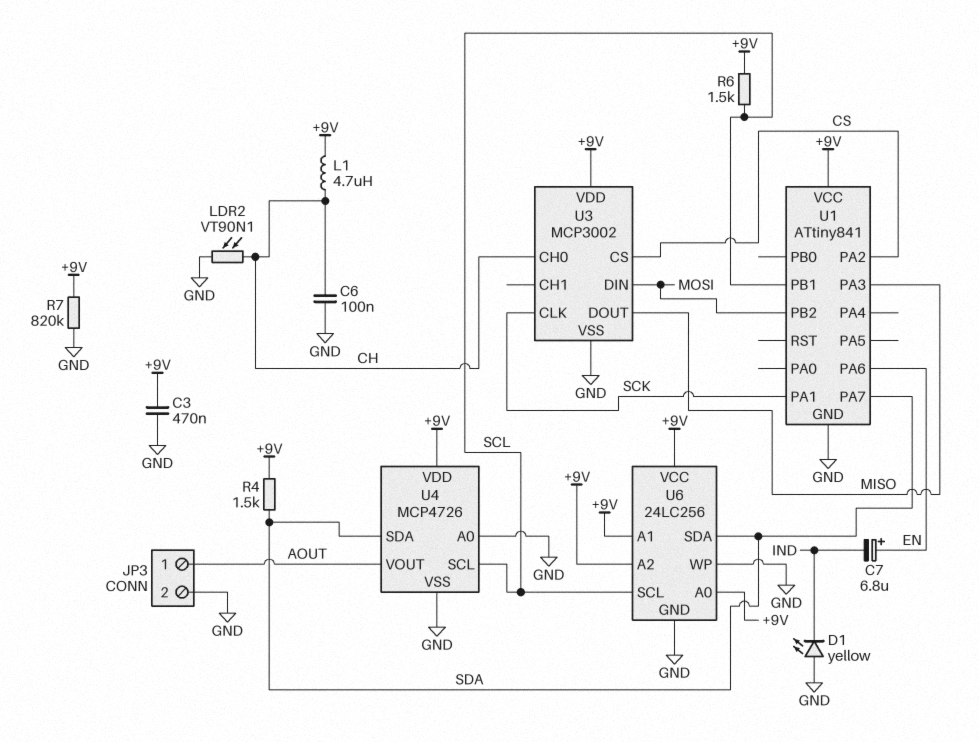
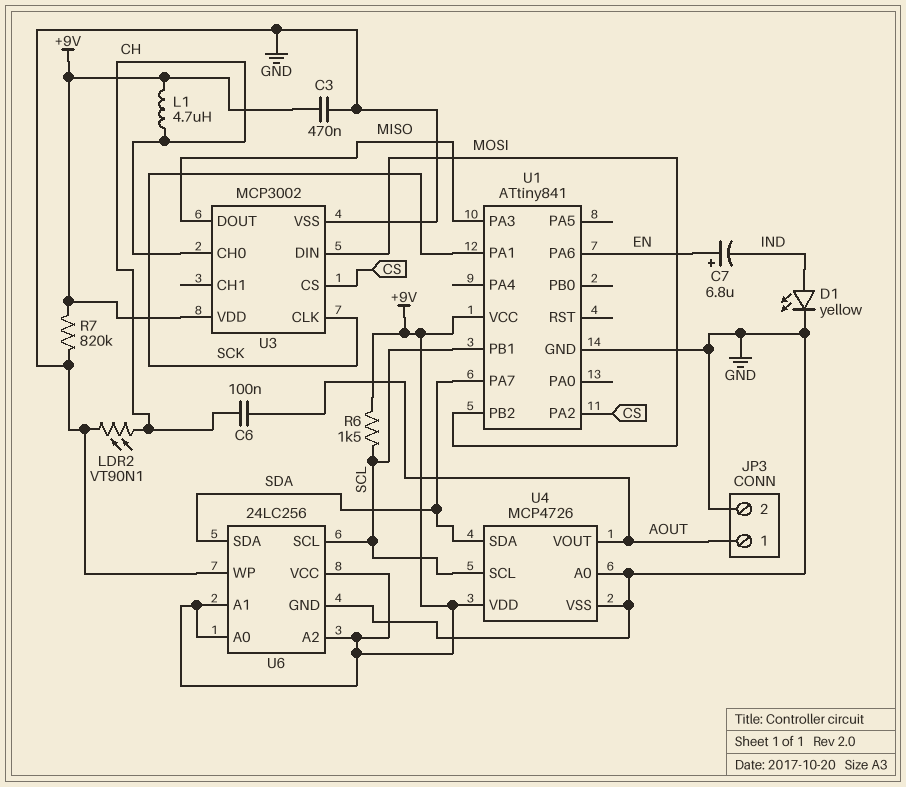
C6: 100nF (CH, GND) -> 100nF (AOUT, CH)
D1: LED yellow (A GND, K IND) -> LED yellow (A IND, K GND)
R4: 1.5k (+9V, SDA) -> none

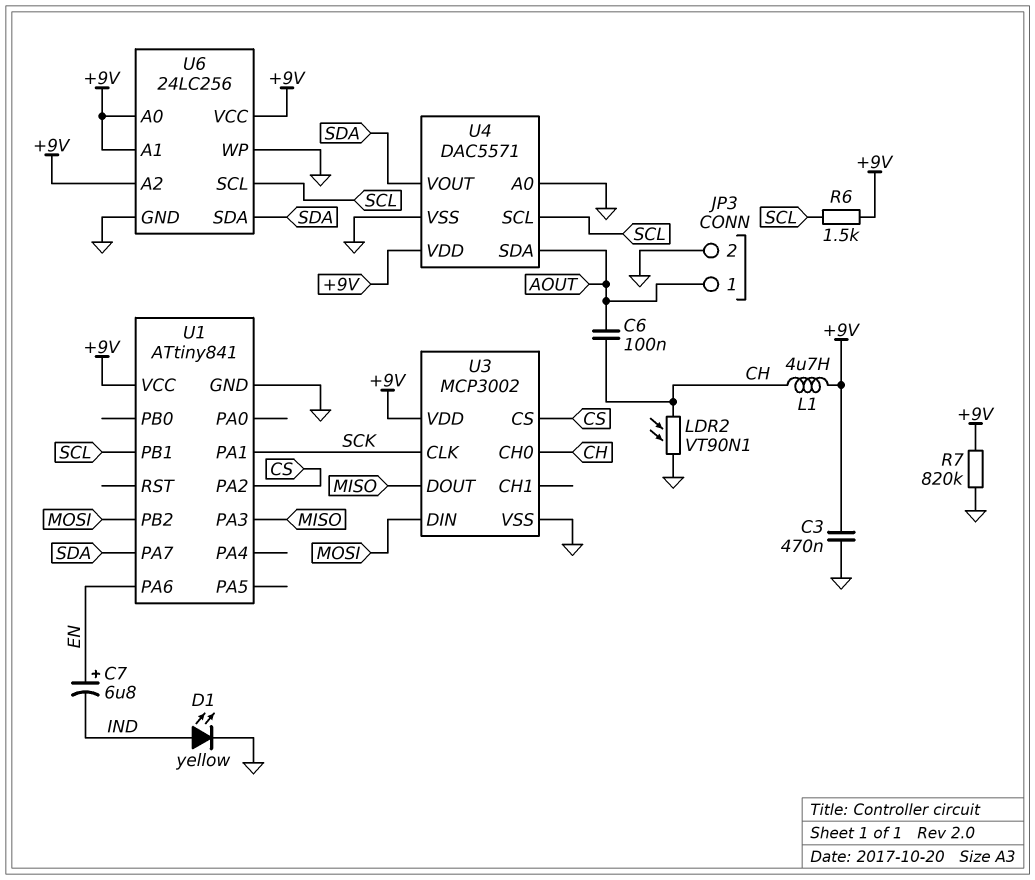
U4: MCP4726 -> DAC5571
U4 pin SDA: SDA -> AOUT
U4 pin VOUT: AOUT -> SDA

